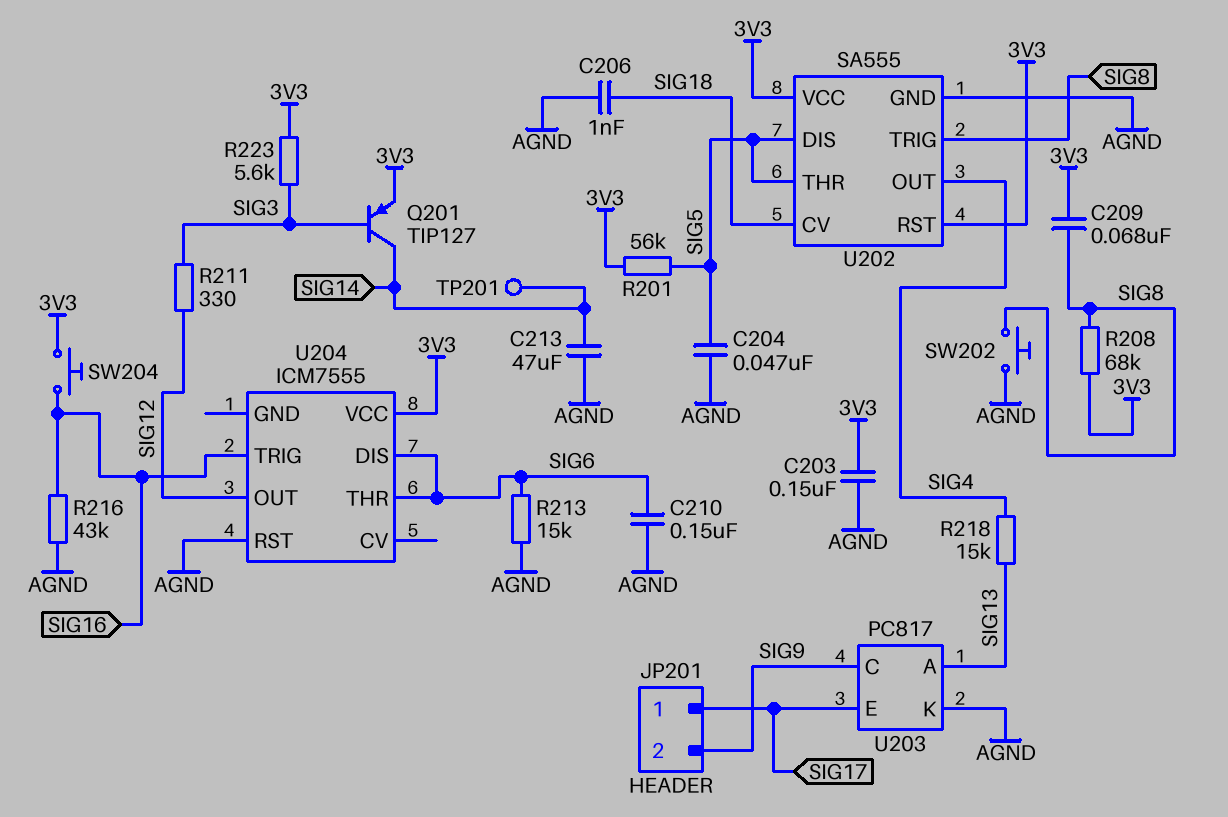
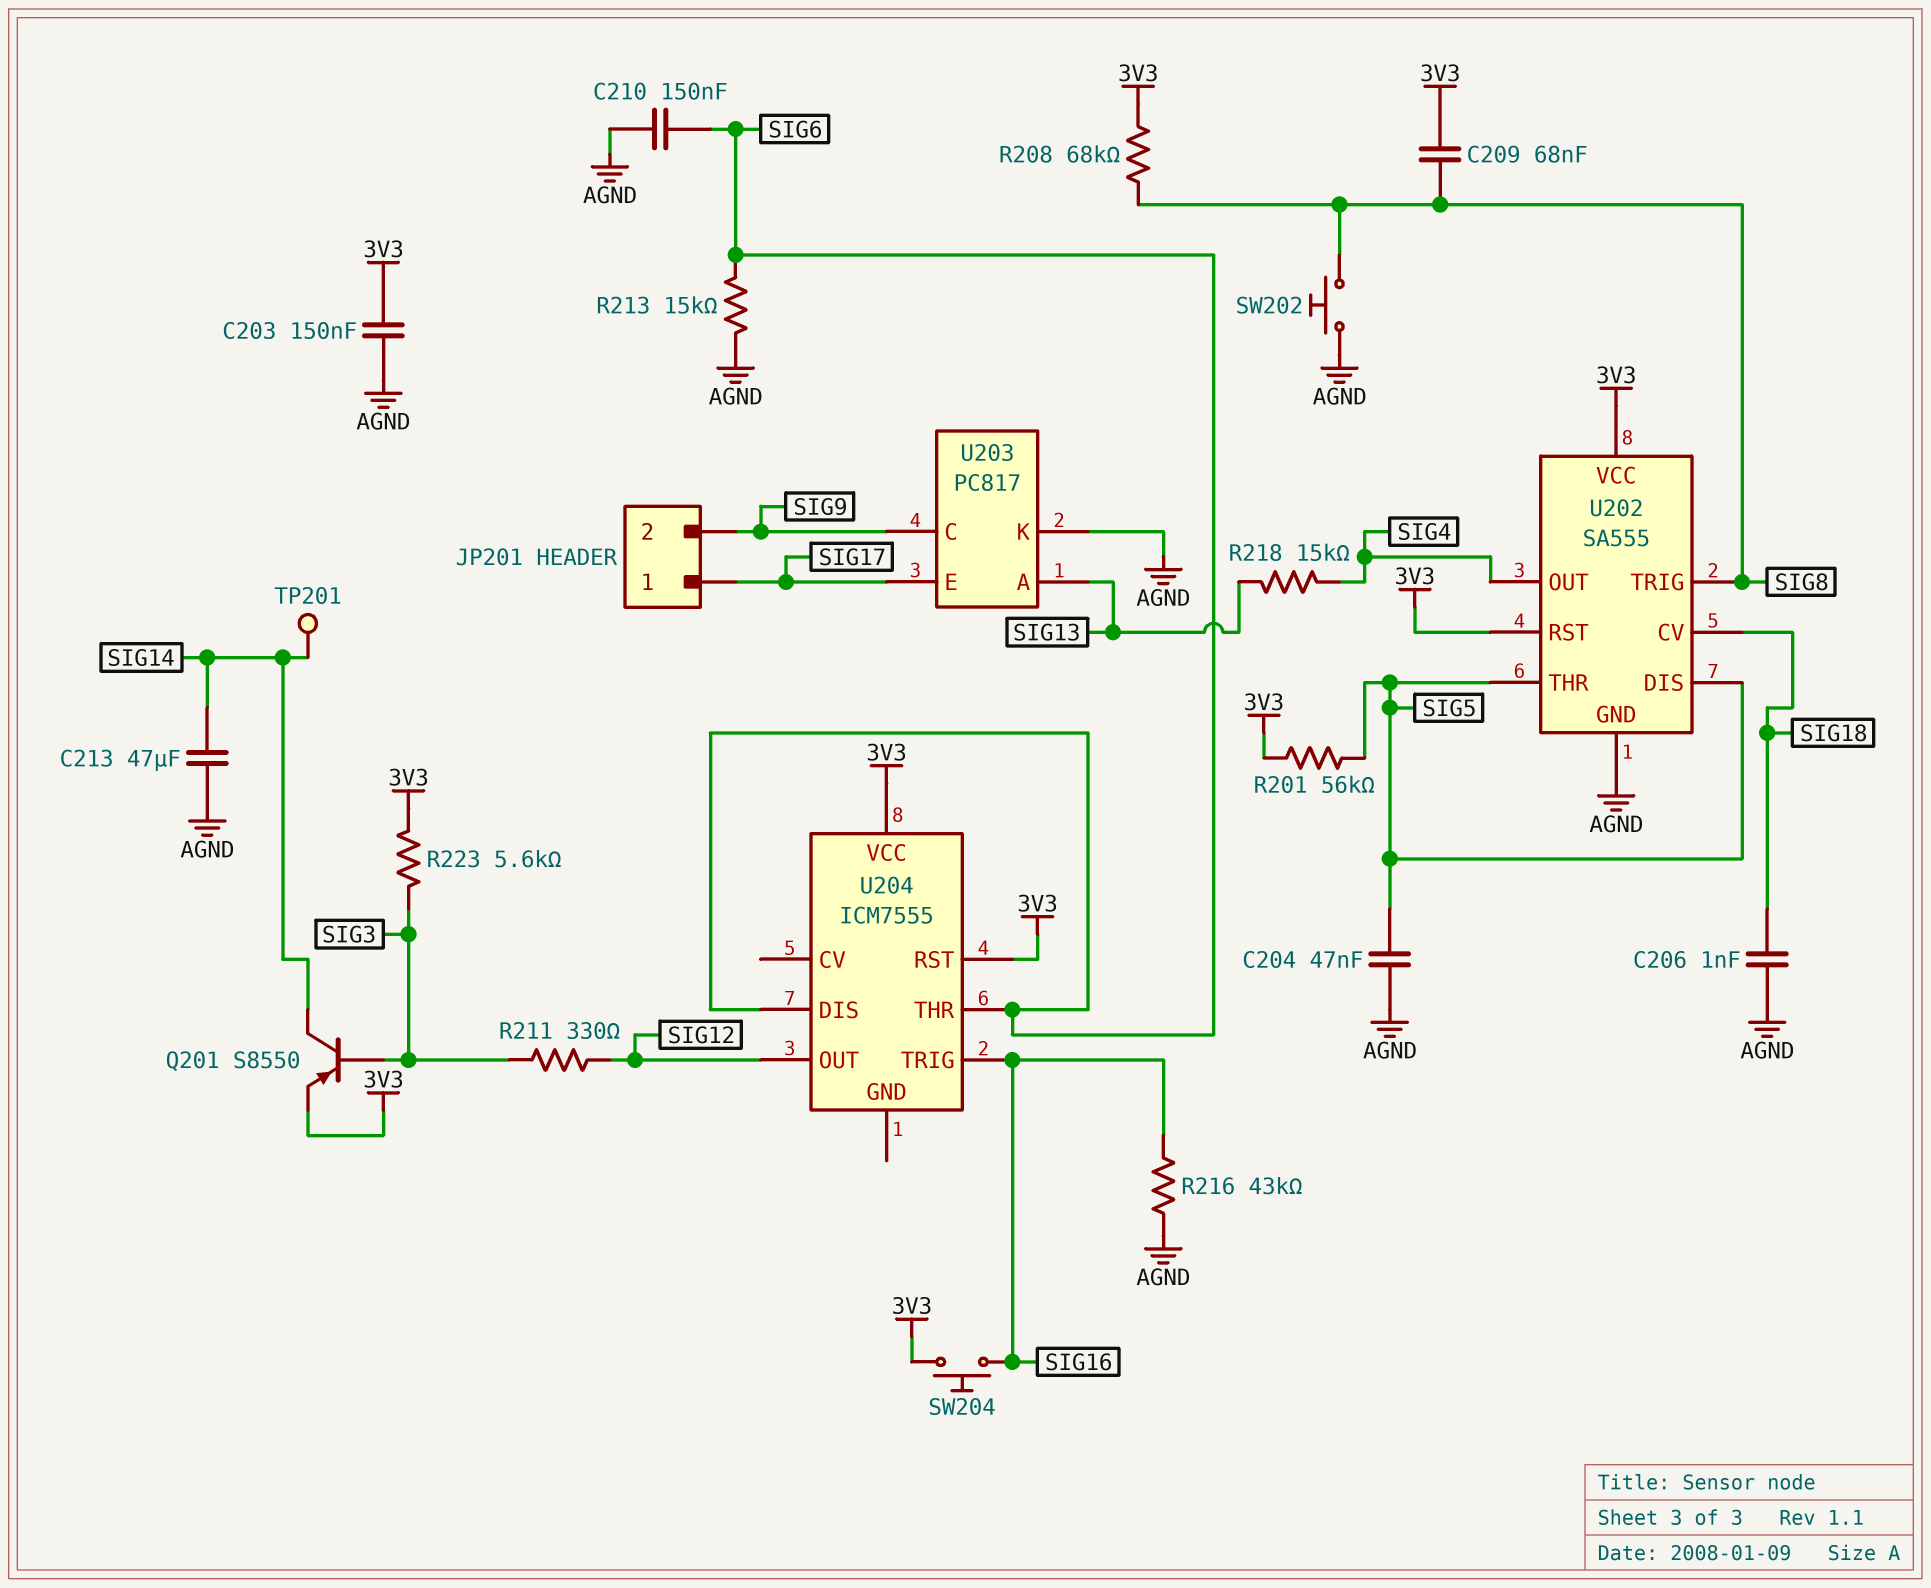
Q201: PNP TIP127 (B SIG3, C SIG14, E 3V3) -> PNP S8550 (B SIG3, C SIG14, E 3V3)
U204 pin RST: AGND -> 3V3

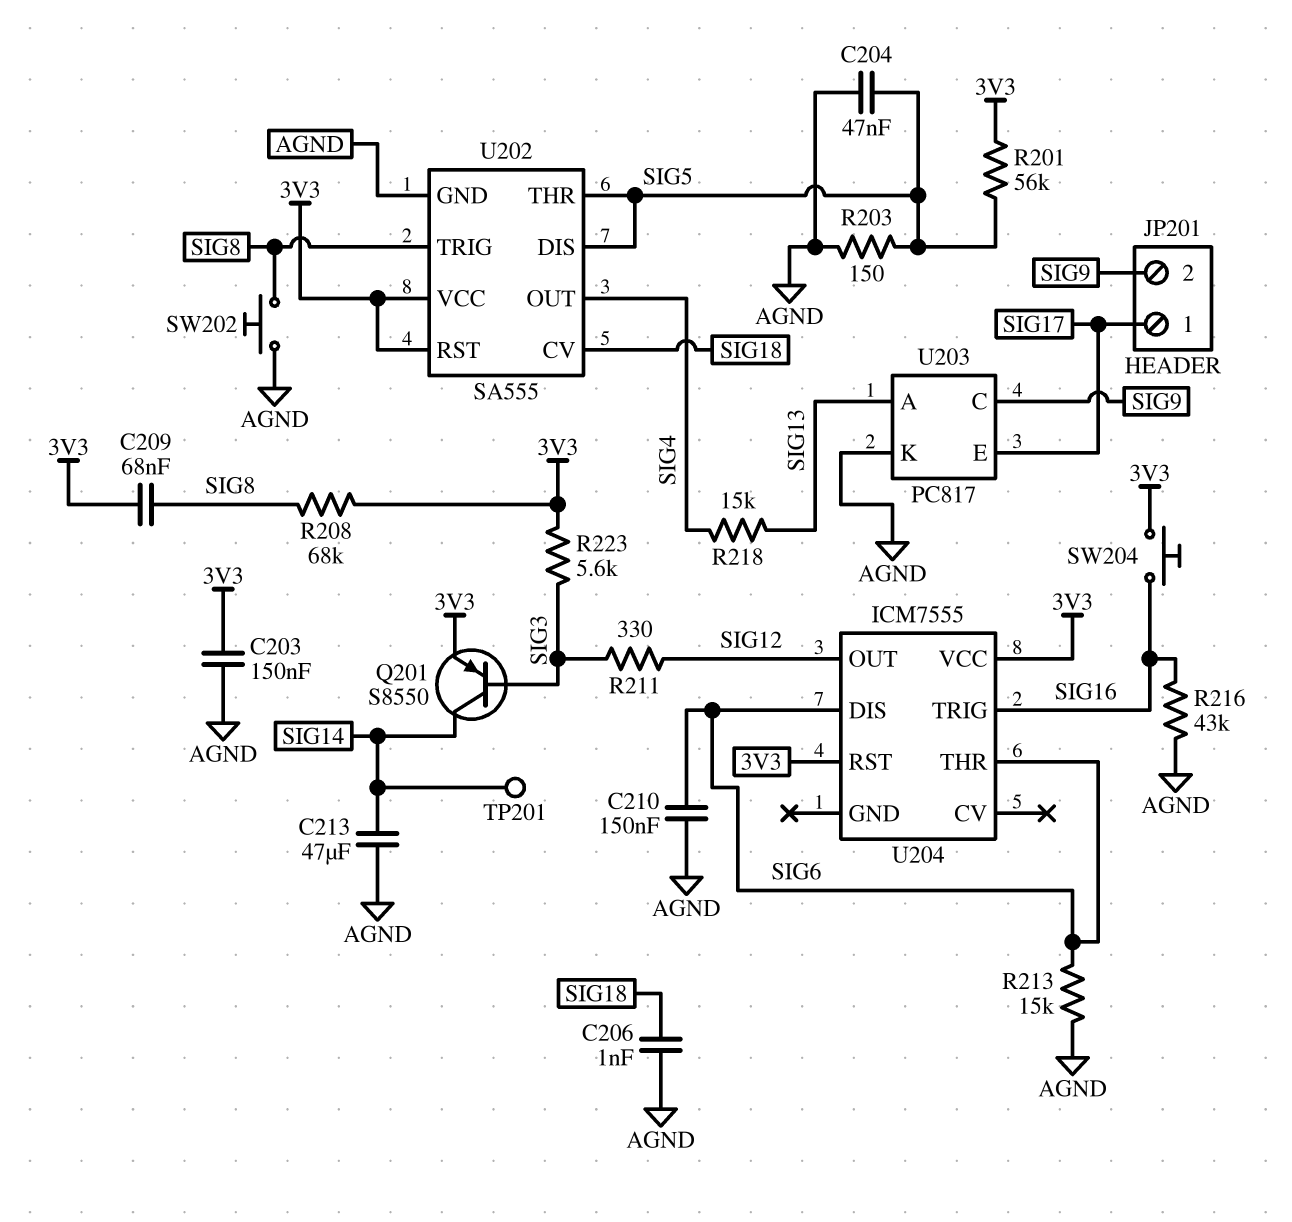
R203: none -> 150 (AGND, SIG5)

